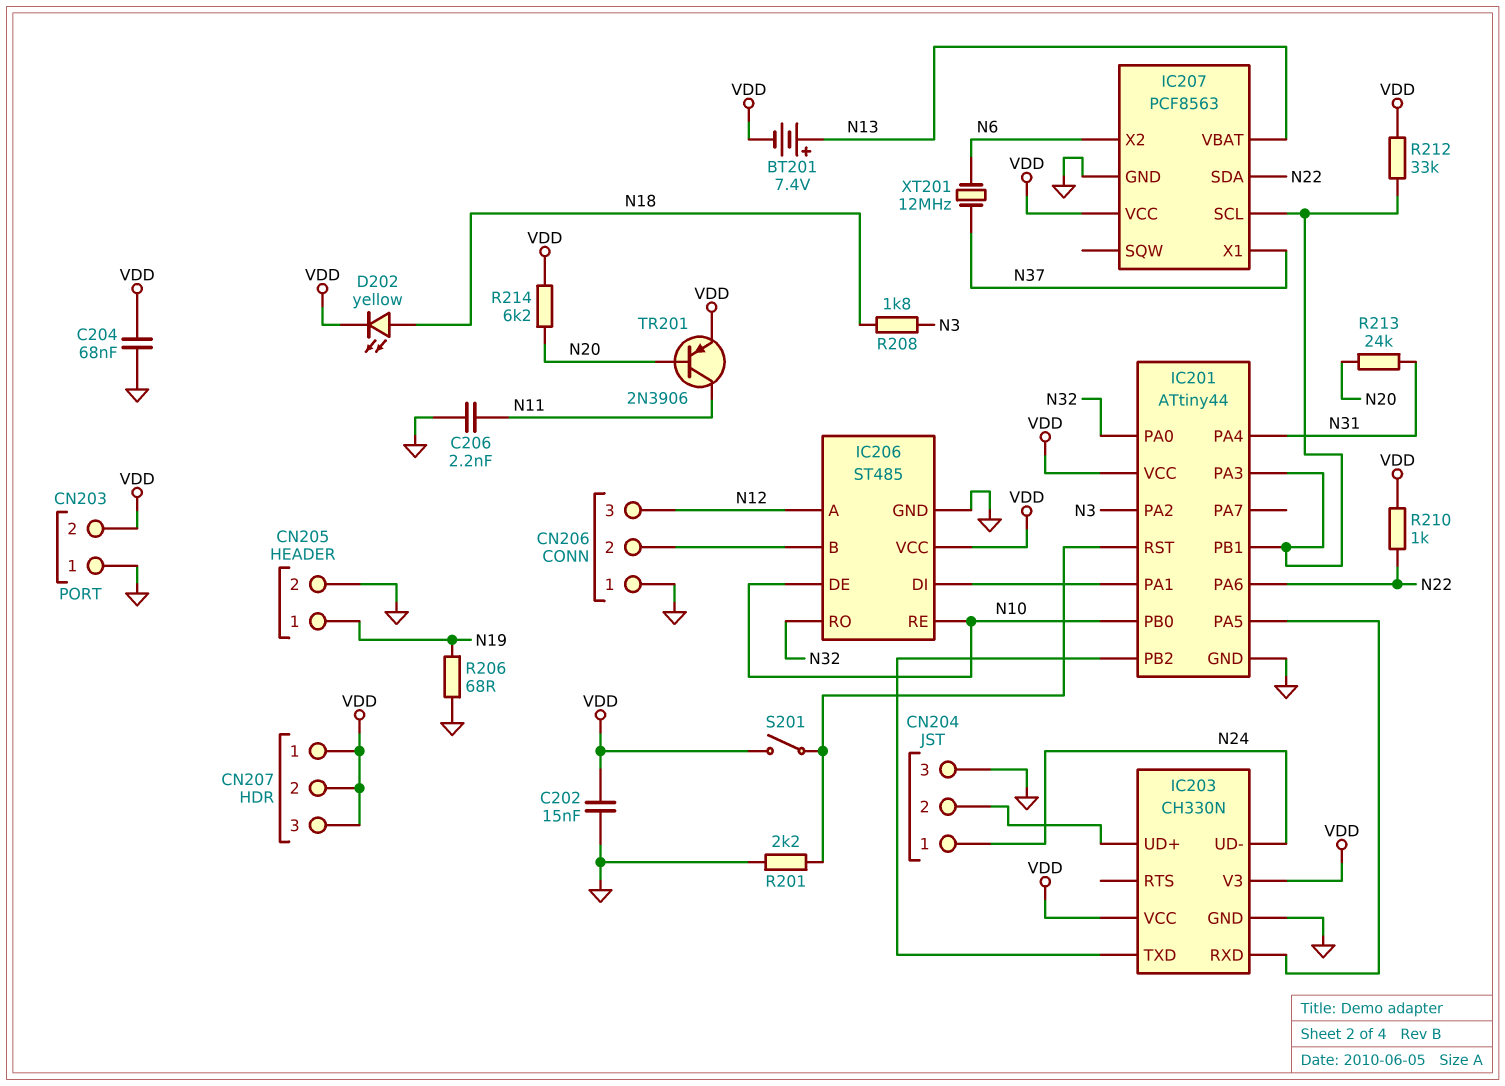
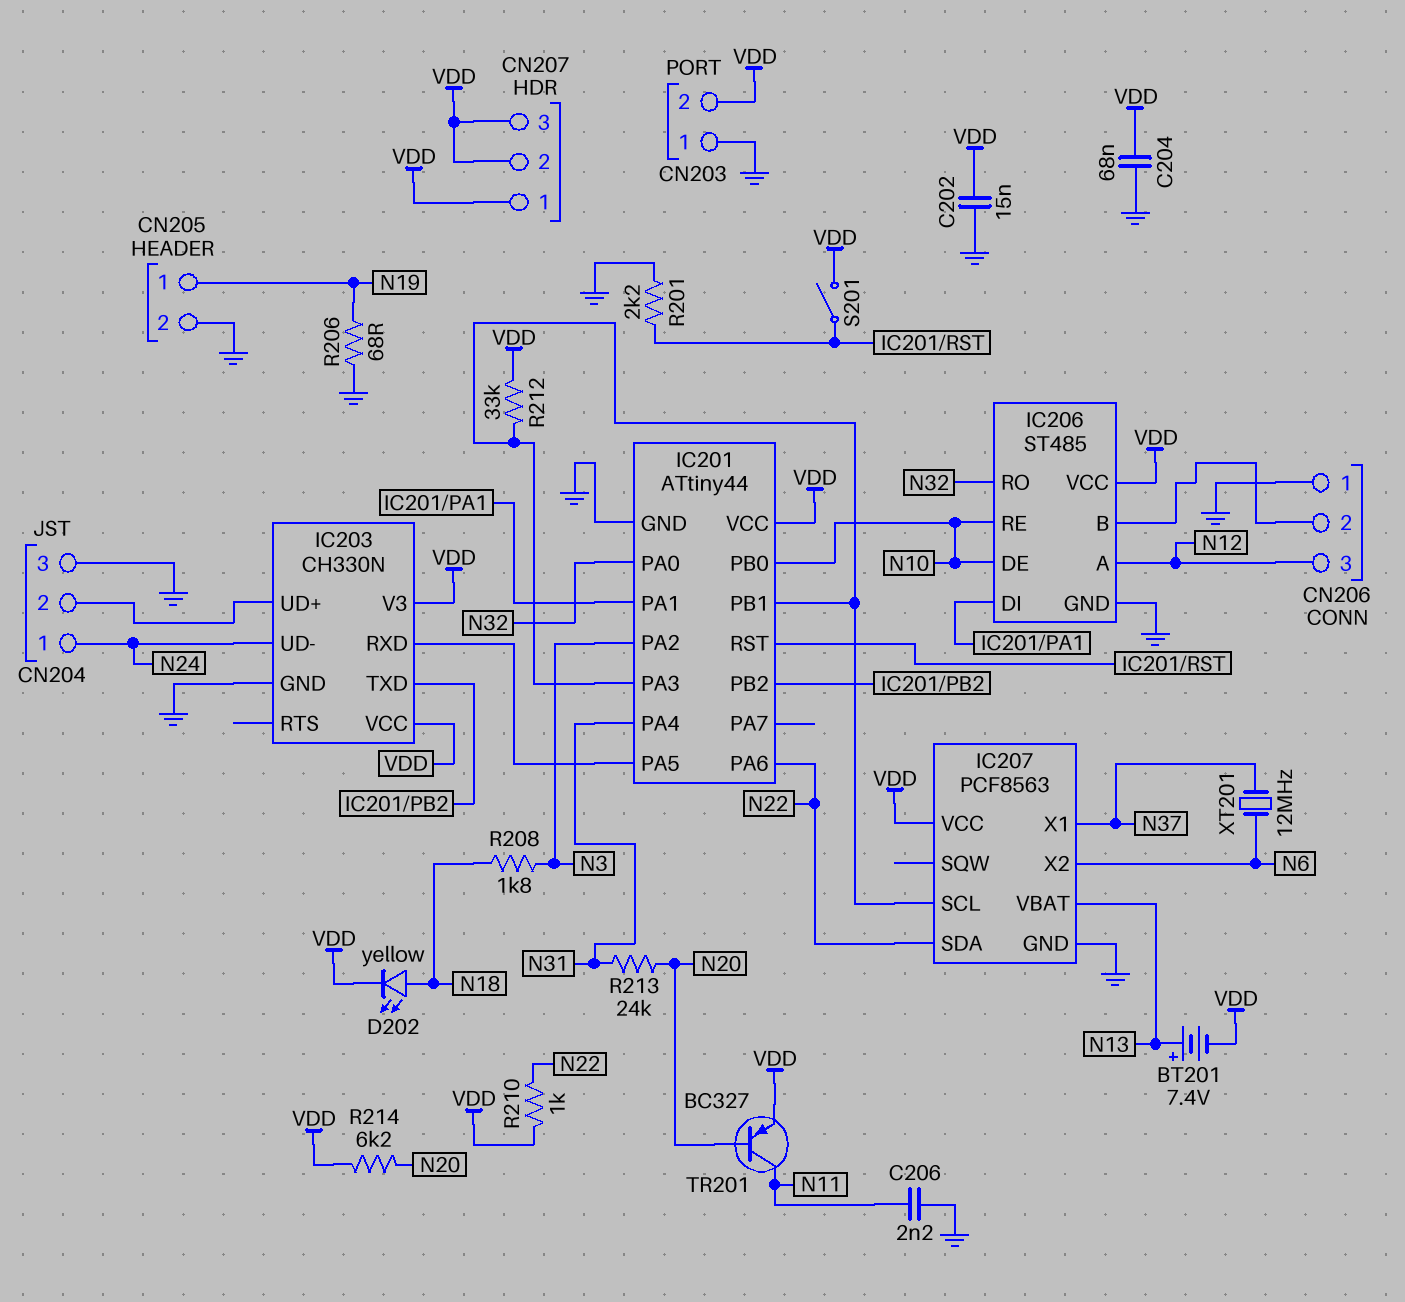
TR201: PNP 2N3906 (B N20, C N11, E VDD) -> PNP BC327 (B N20, C N11, E VDD)

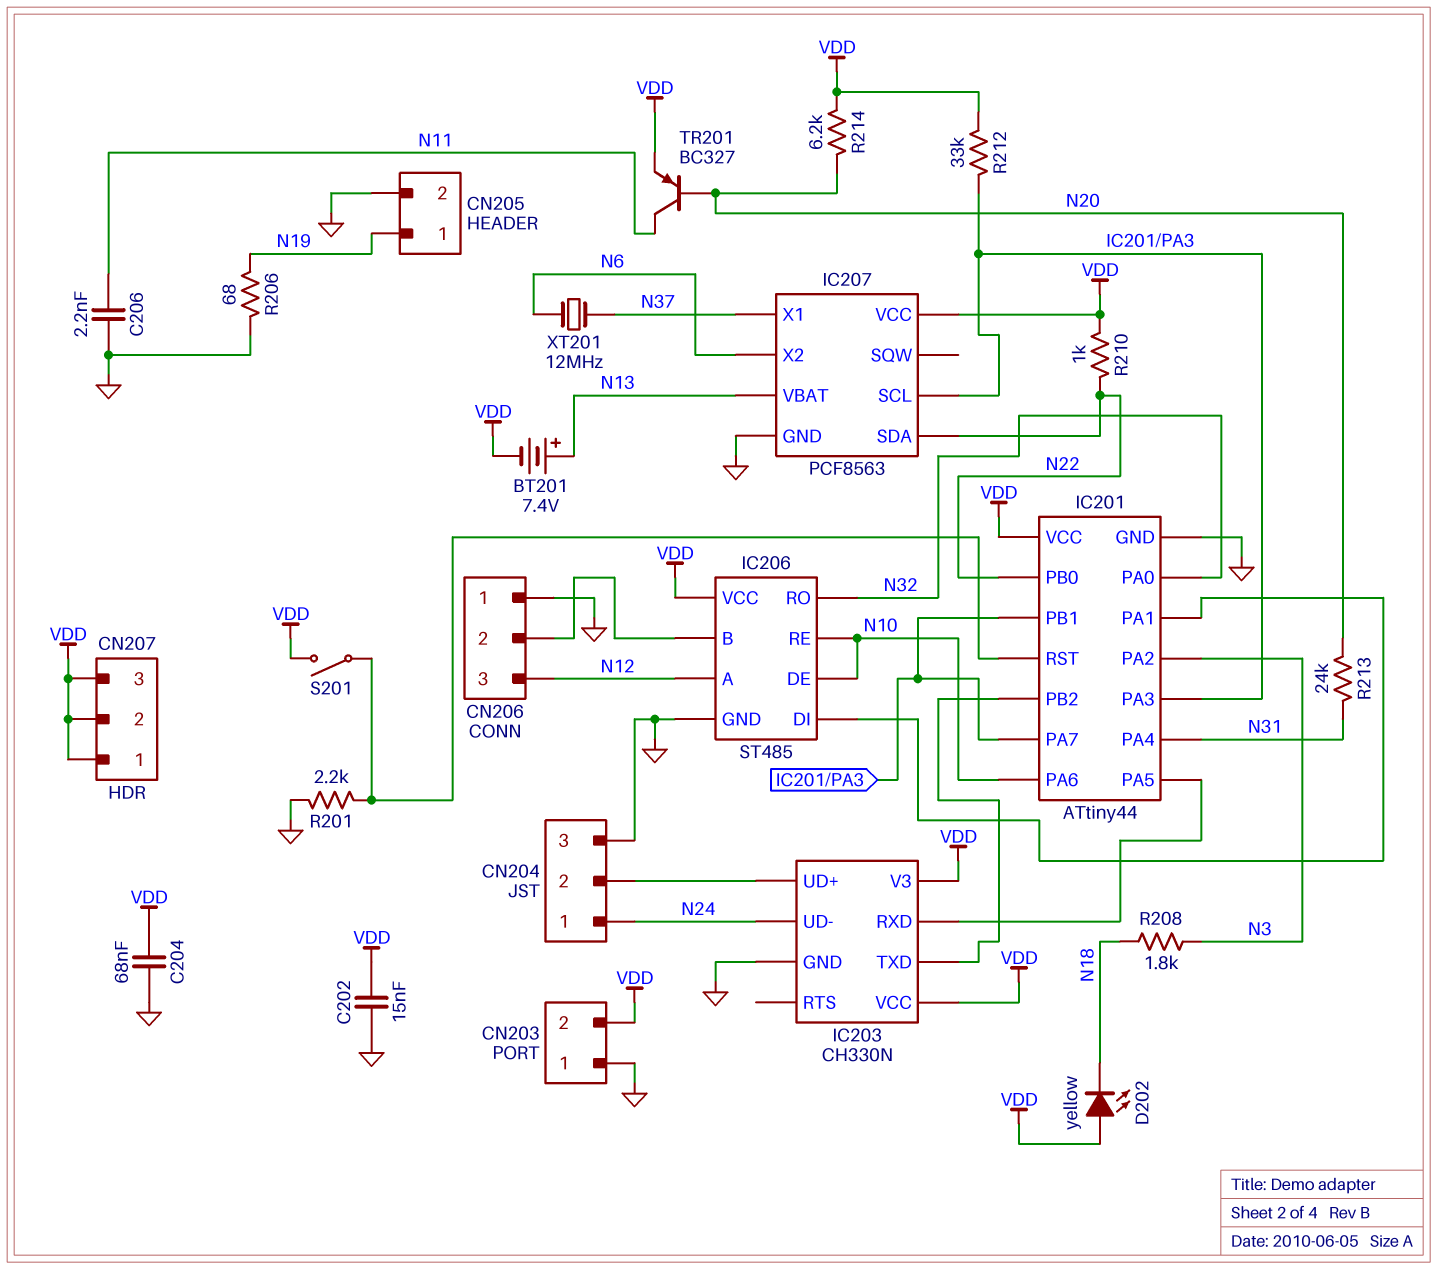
D202: LED yellow (A N18, K VDD) -> LED yellow (A VDD, K N18)
IC201 pin PA6: N22 -> N10
IC201 pin PA7: none -> IC201/PA3
IC201 pin PB0: N10 -> N22

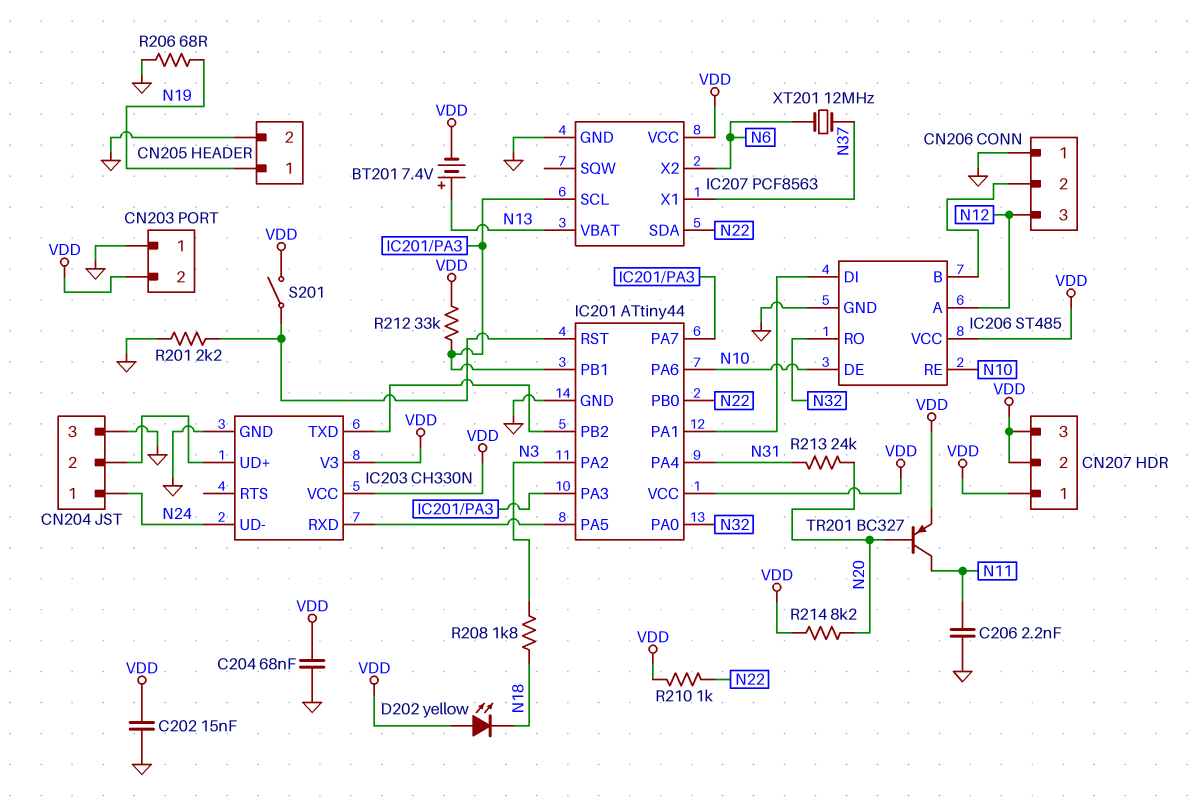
R214: 6.2k (N20, VDD) -> 8.2k (N20, VDD)

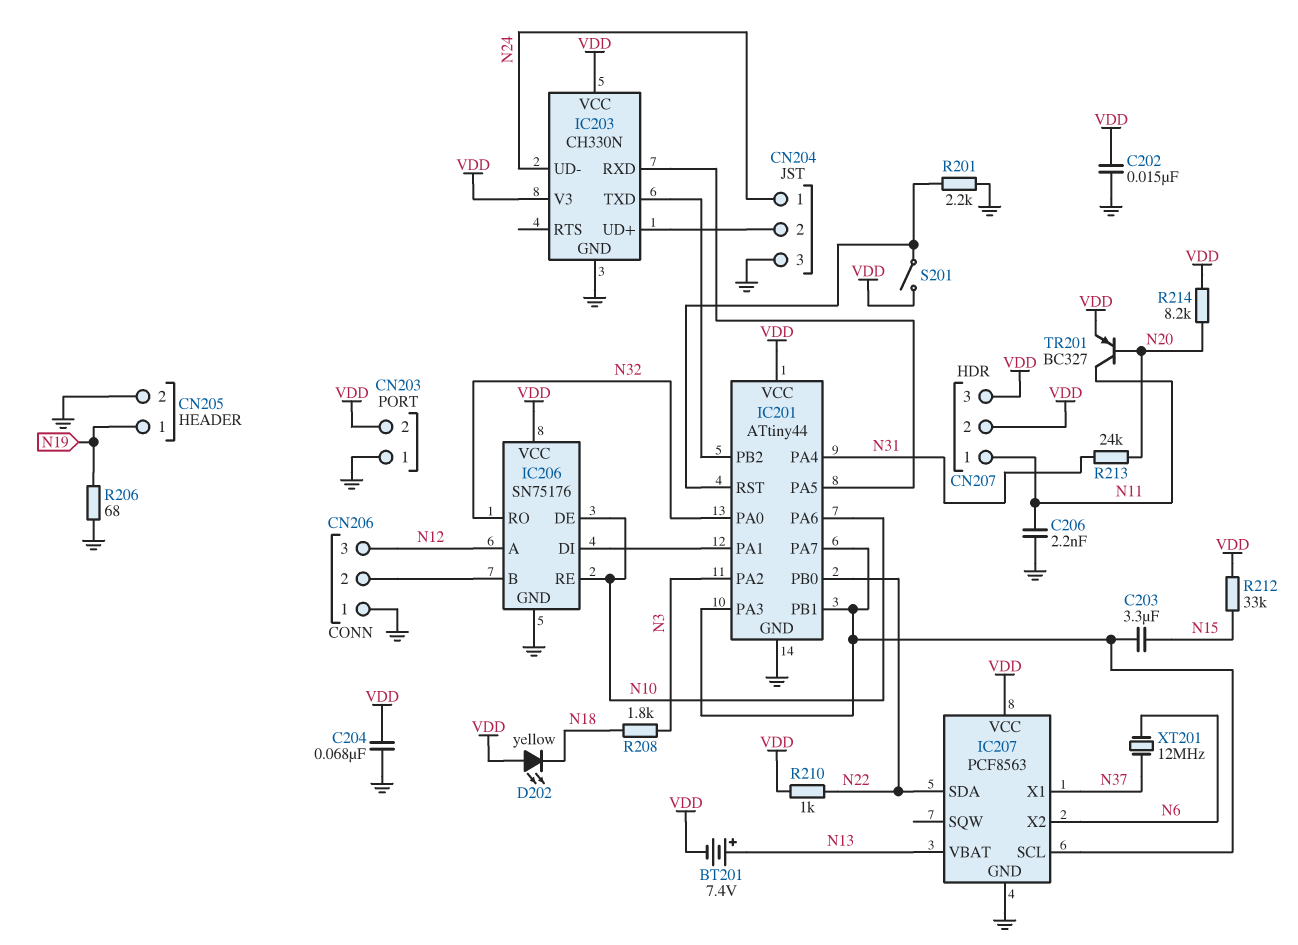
C203: none -> 3.3uF (IC201/PA3, N15)
CN207 pin 1: VDD -> N11
IC206: ST485 -> SN75176
R212: 33k (IC201/PA3, VDD) -> 33k (N15, VDD)

